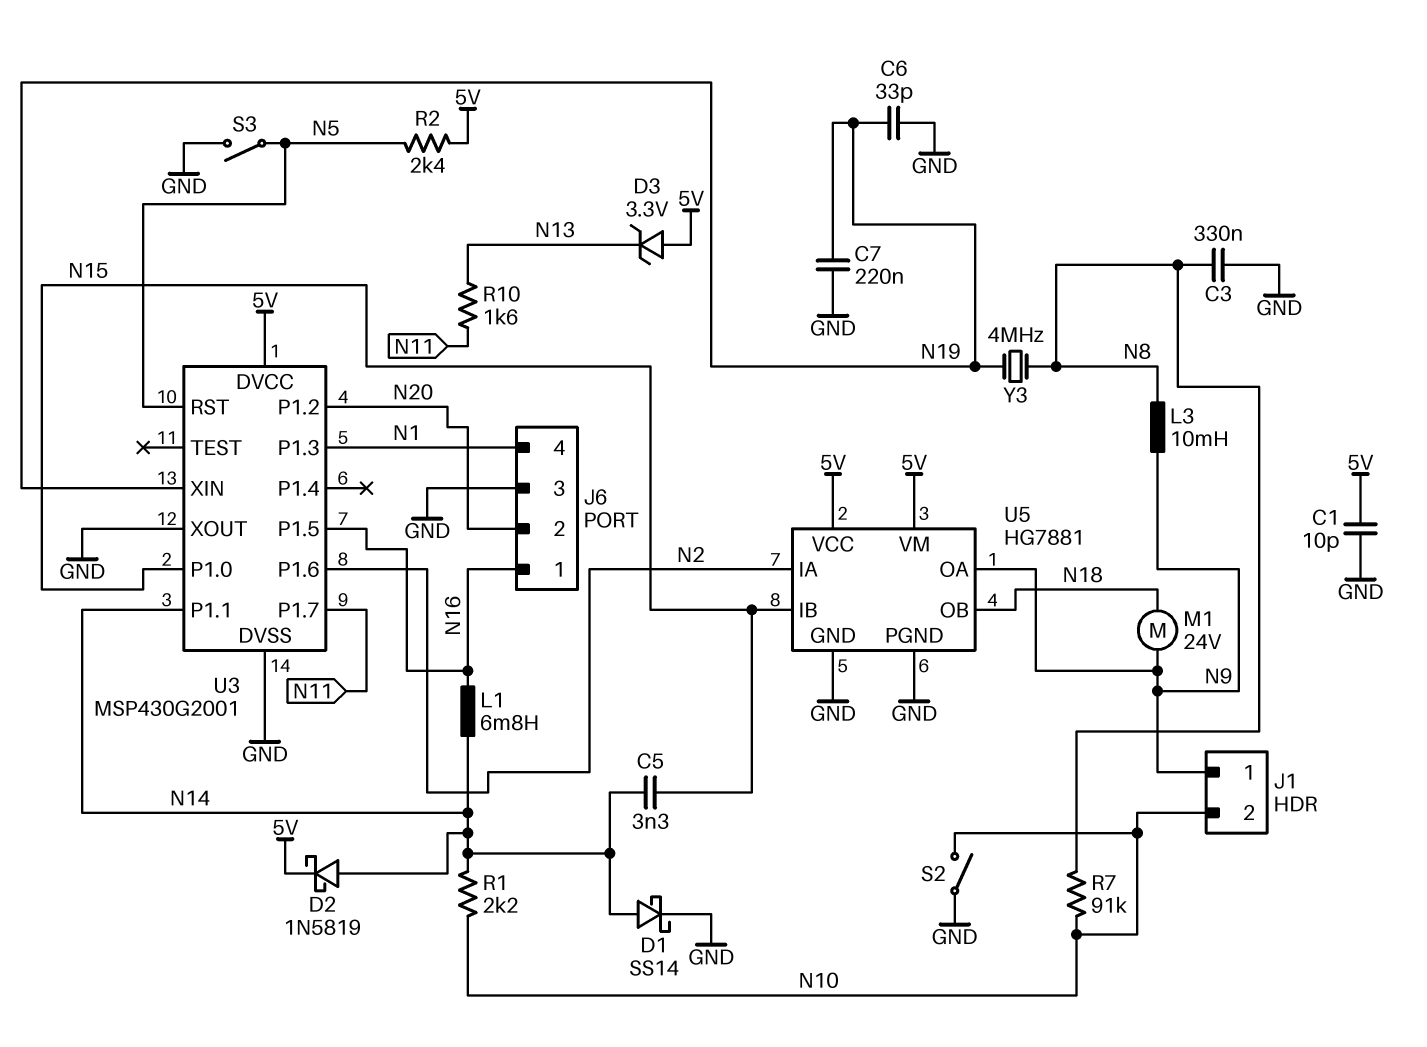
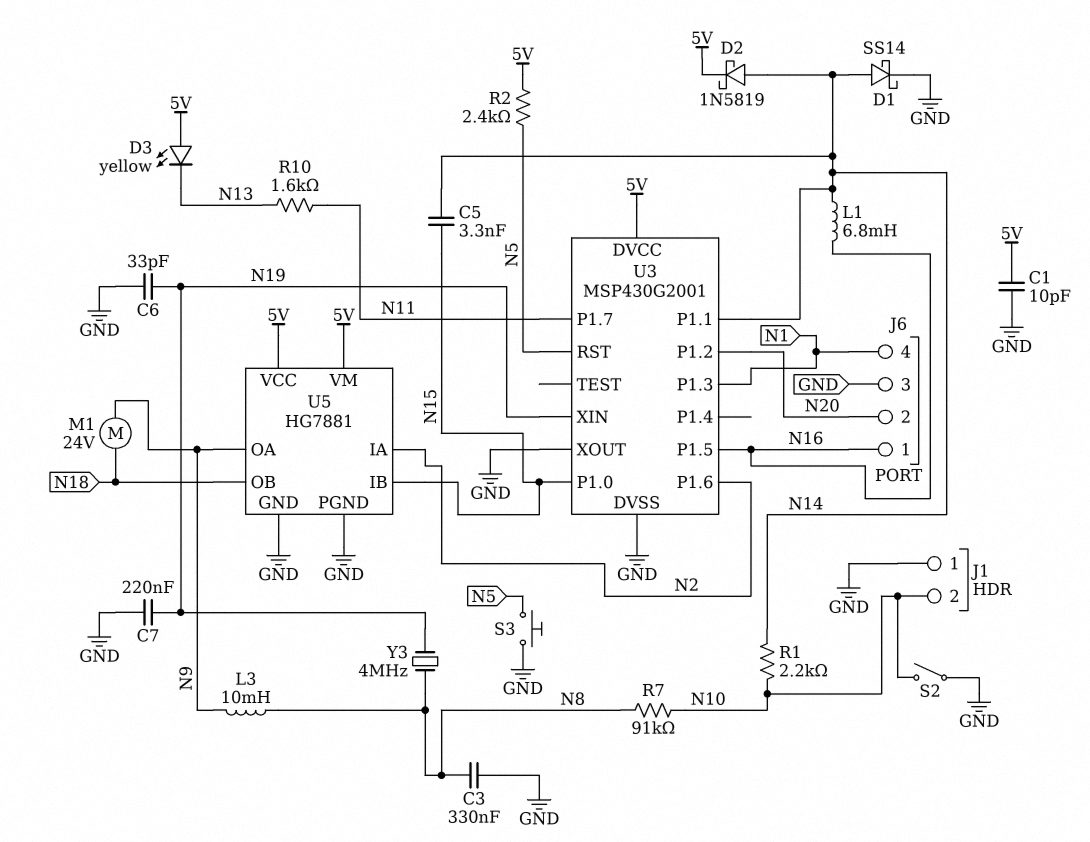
D3: zener 3.3V (A 5V, K N13) -> LED yellow (A 5V, K N13)
J1 pin 1: N9 -> GND
S3: switch (GND, N5) -> button (GND, N5)

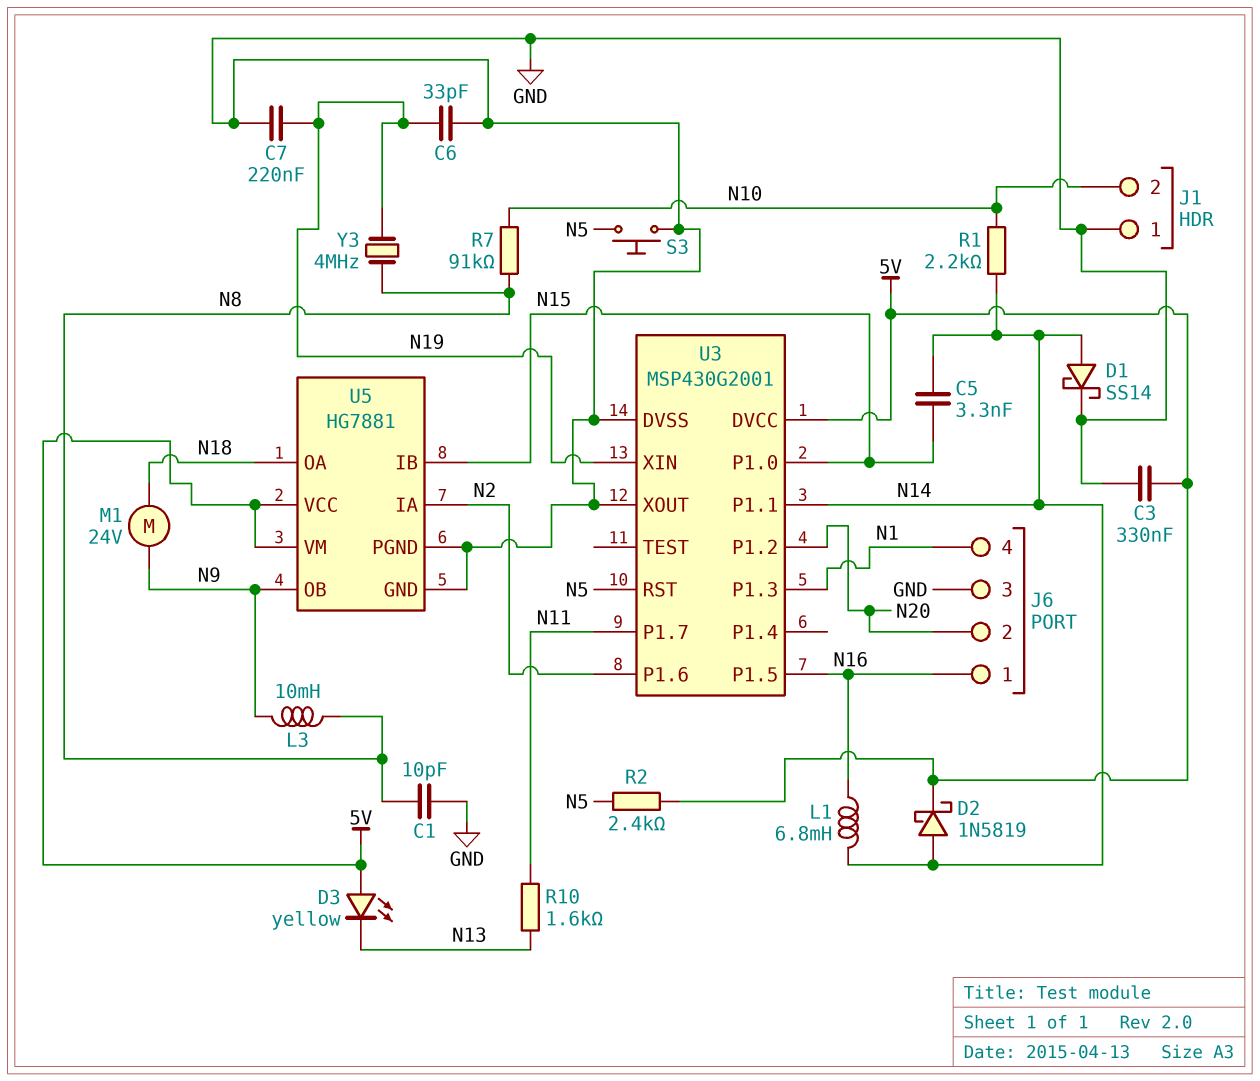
C1: 10pF (5V, GND) -> 10pF (GND, N8)
C3: 330nF (GND, N8) -> 330nF (5V, GND)
S2: switch (GND, N10) -> none
U5 pin OA: N9 -> N18
U5 pin OB: N18 -> N9

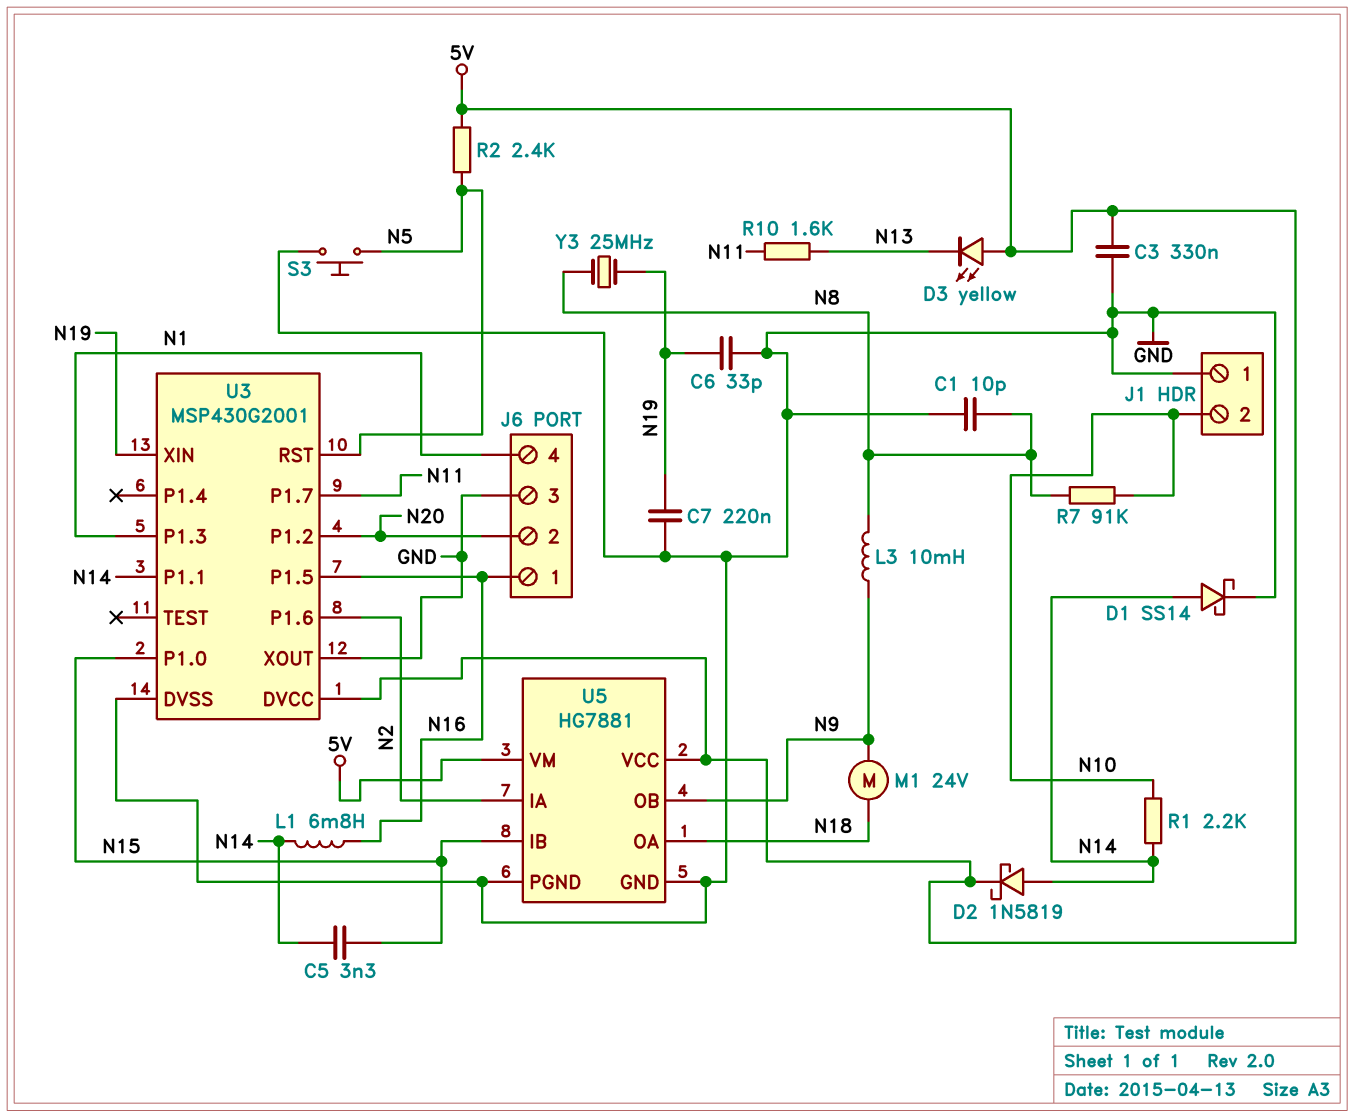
Y3: 4MHz (N8, N19) -> 25MHz (N8, N19)

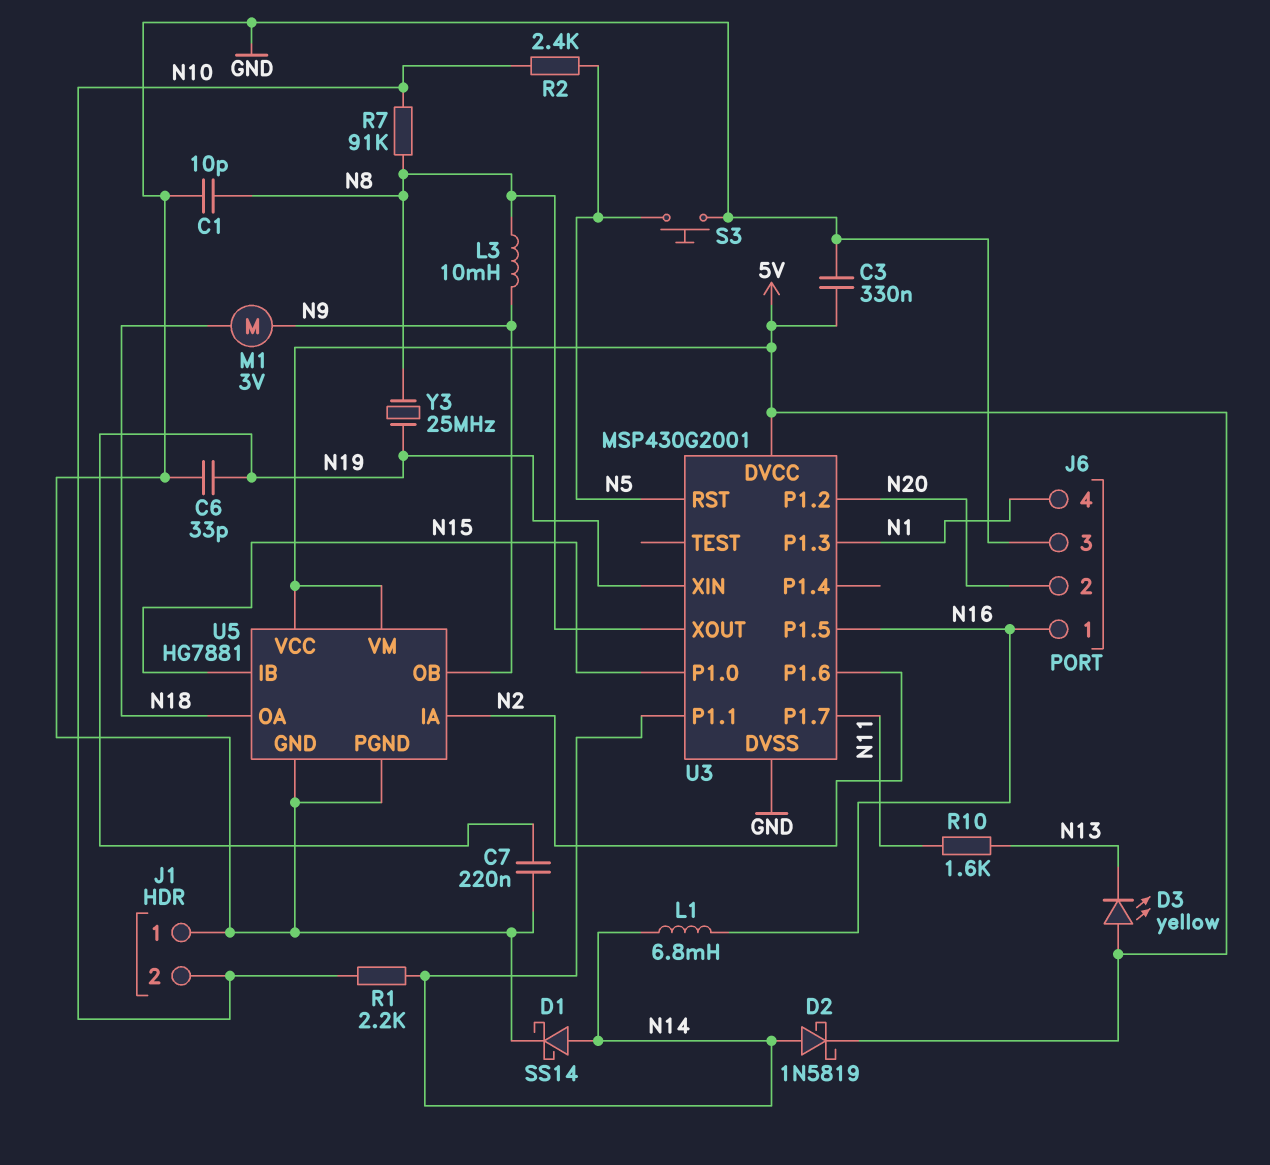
C5: 3.3nF (N14, N15) -> none
M1: motor 24V (N9, N18) -> motor 3V (N9, N18)
R2: 2.4k (5V, N5) -> 2.4k (N5, N10)
U3 pin XOUT: GND -> N8

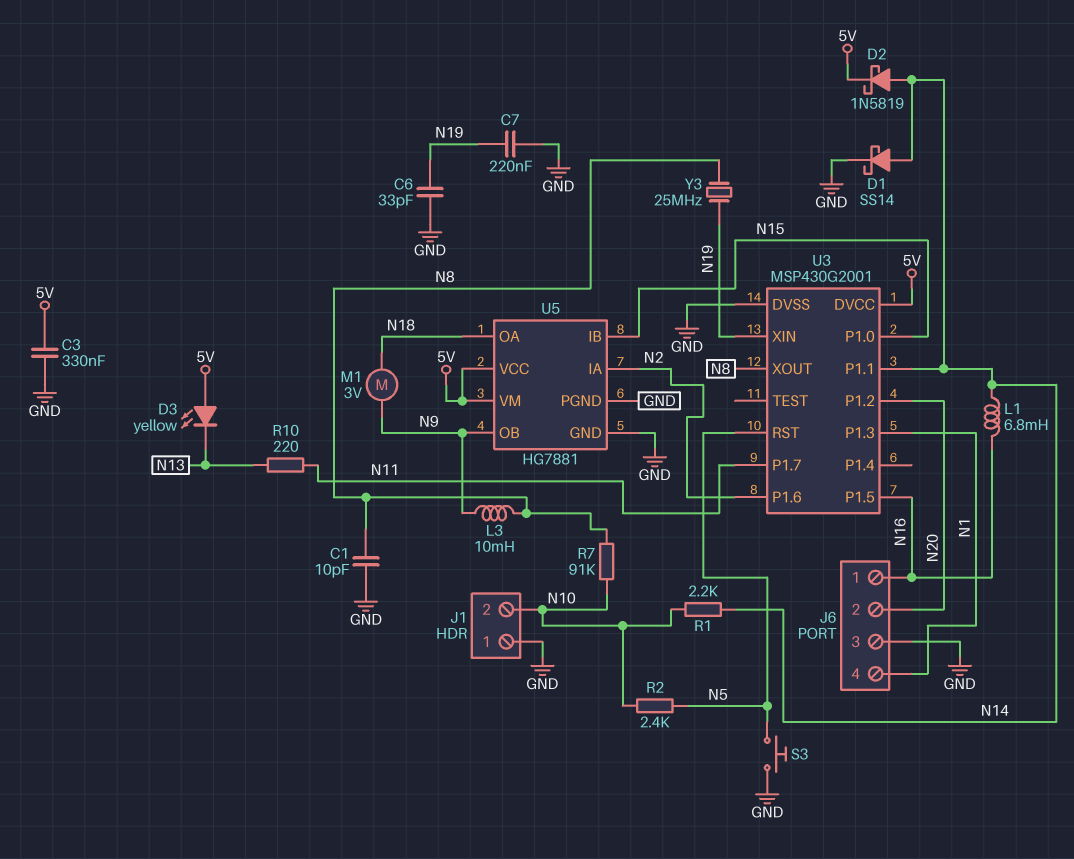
R10: 1.6k (N11, N13) -> 220 (N11, N13)

